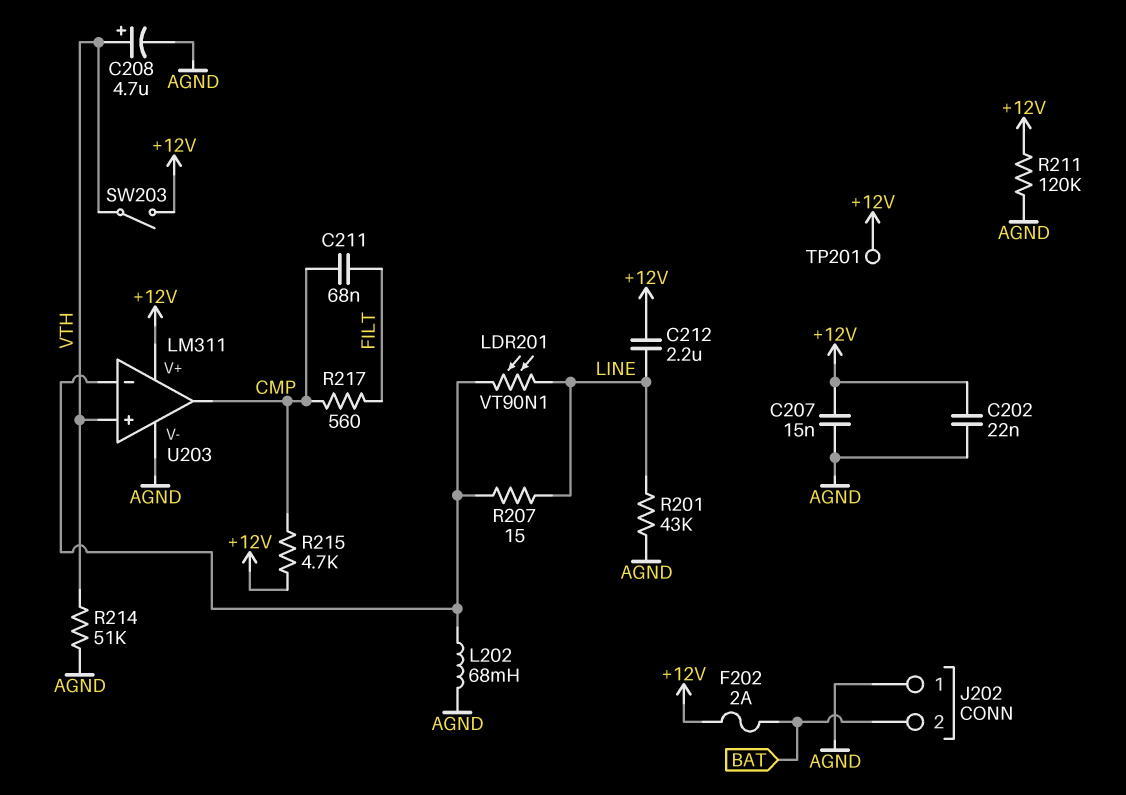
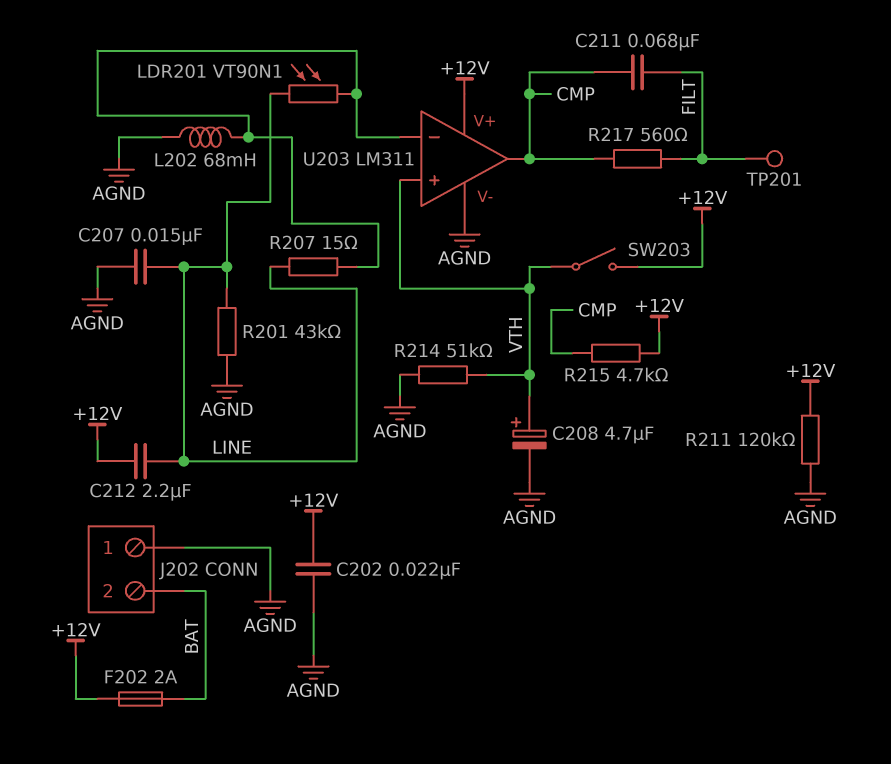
C207: 15nF (+12V, AGND) -> 15nF (AGND, LINE)
TP201: test point (+12V) -> test point (FILT)

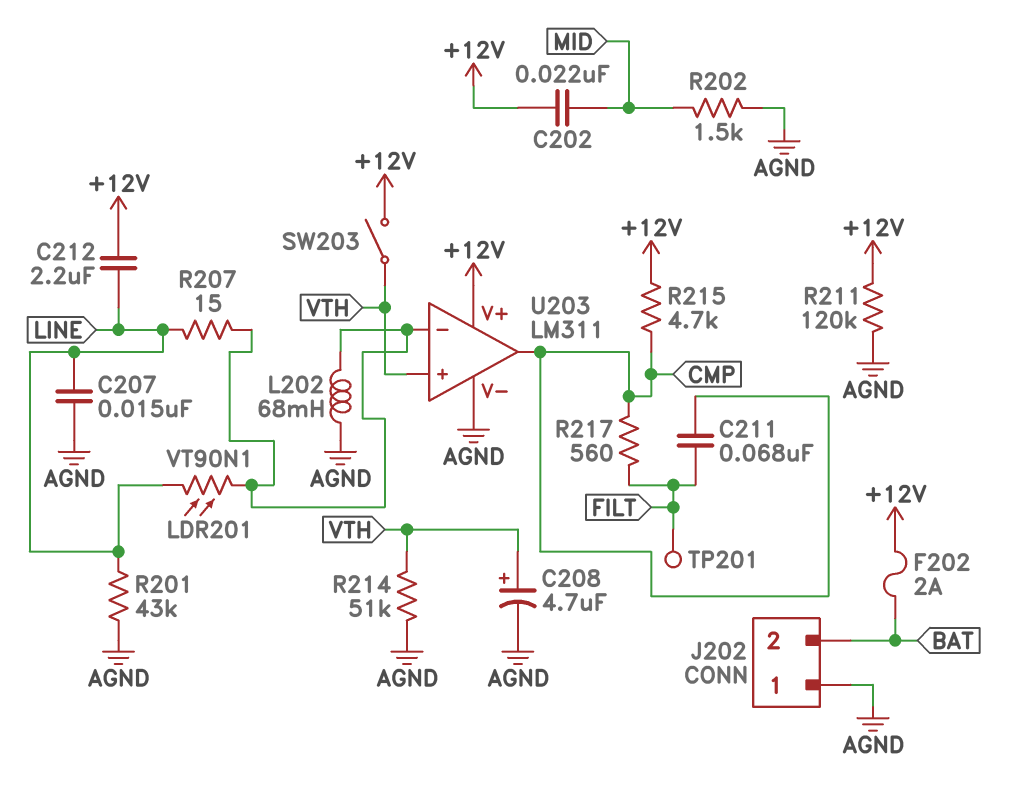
C202: 22nF (+12V, AGND) -> 22nF (+12V, MID)
R202: none -> 1.5k (AGND, MID)

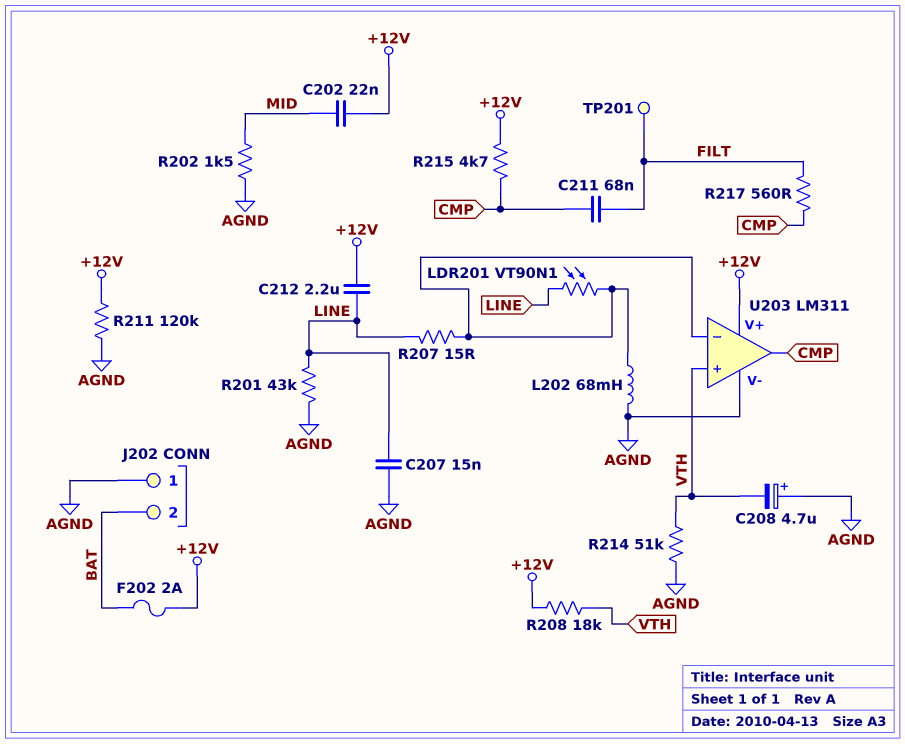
C208: 4.7uF (plus VTH, minus AGND) -> 4.7uF (plus AGND, minus VTH)
R208: none -> 18k (+12V, VTH)
SW203: switch (+12V, VTH) -> none

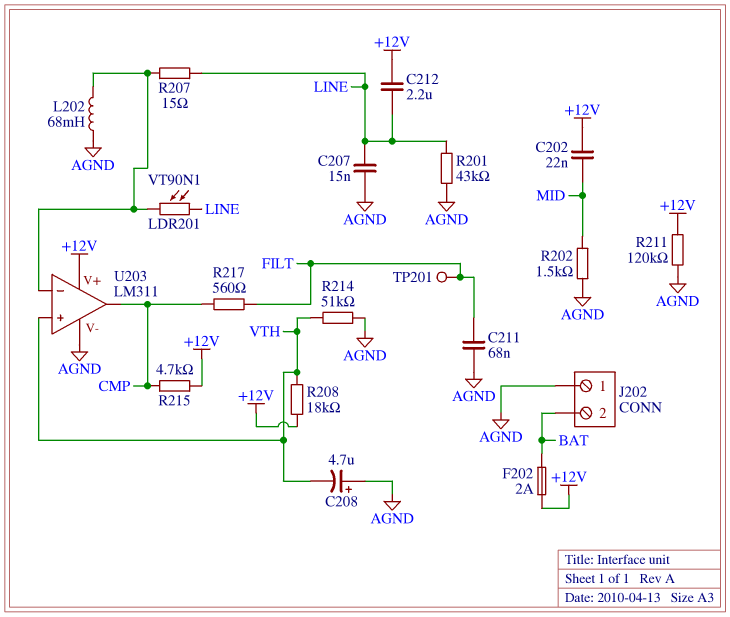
C211: 68nF (CMP, FILT) -> 68nF (AGND, FILT)

